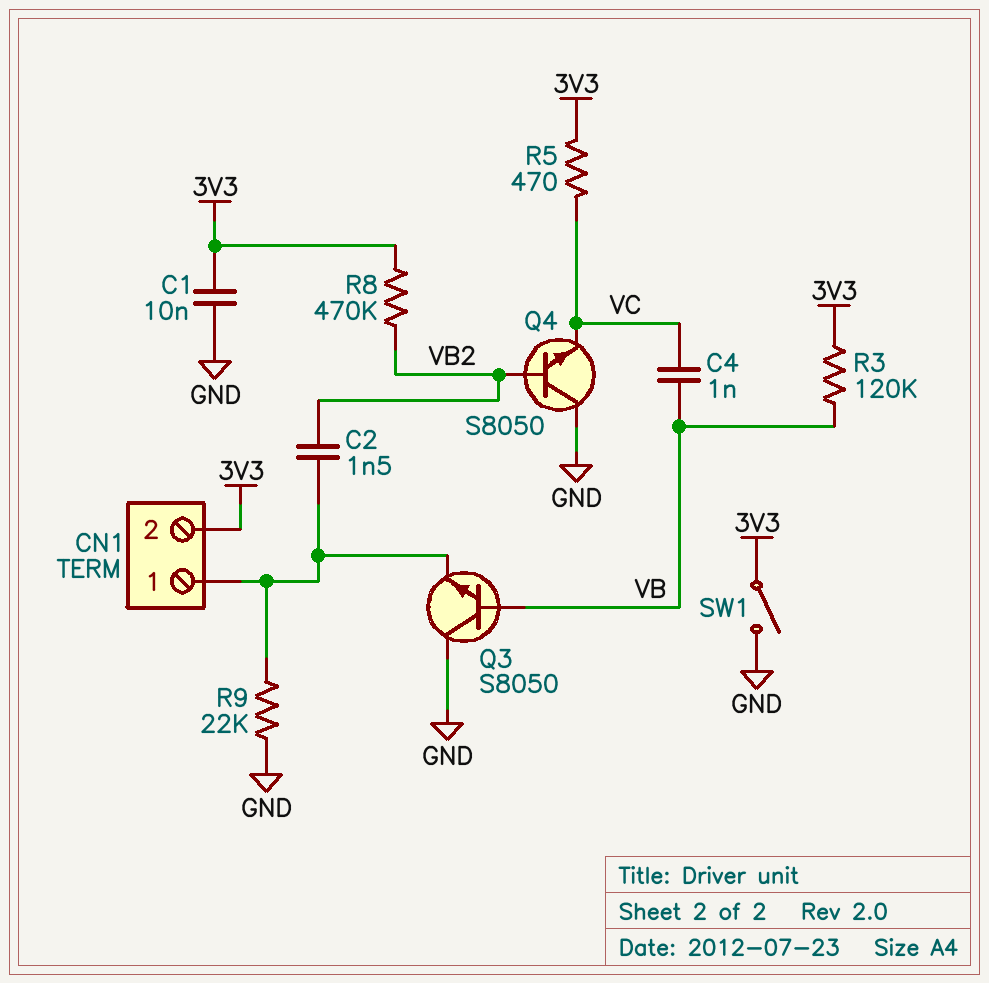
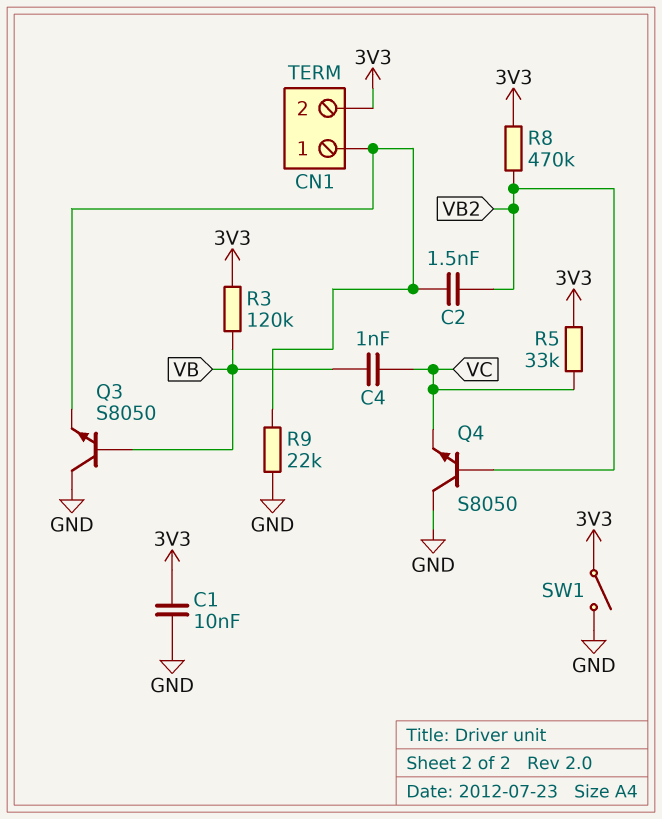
R5: 470 (3V3, VC) -> 33k (3V3, VC)

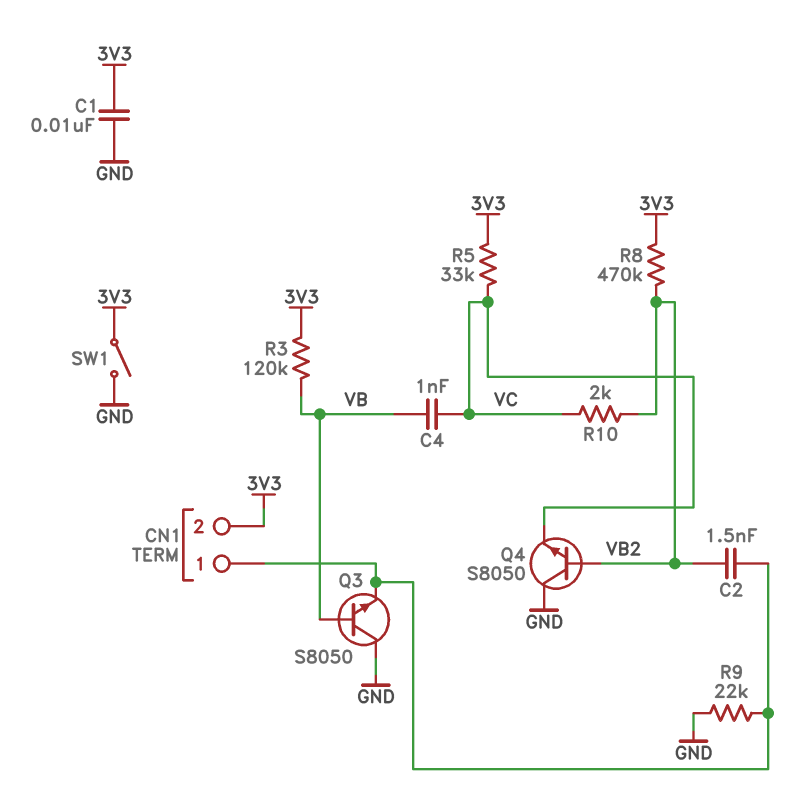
R10: none -> 2k (VB2, VC)

